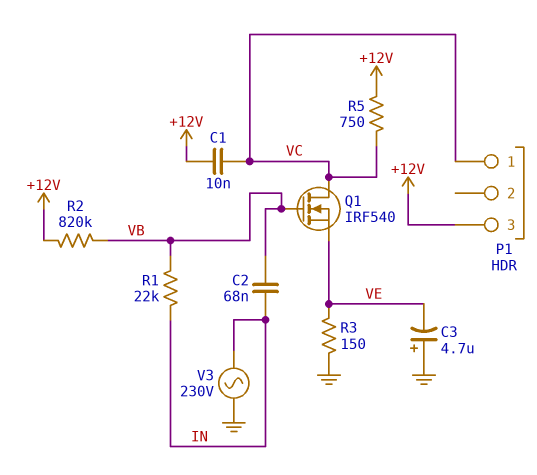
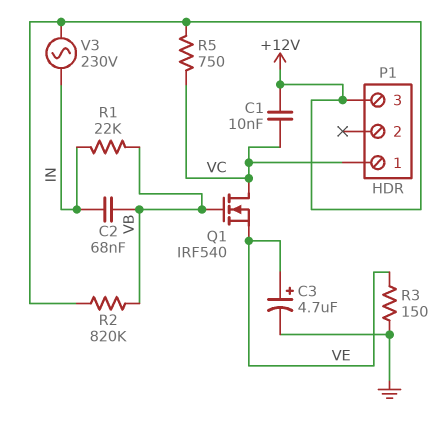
C3: 4.7uF (plus GND, minus VE) -> 4.7uF (plus VE, minus GND)
V3: AC 230V (GND, IN) -> AC 230V (+12V, IN)

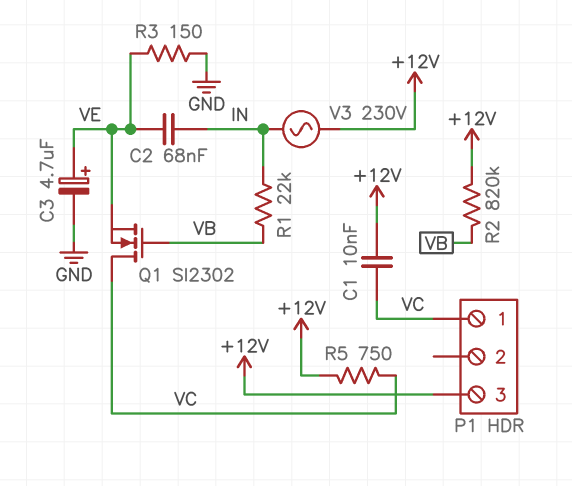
C2: 68nF (IN, VB) -> 68nF (IN, VE)
Q1: NMOS IRF540 (G VB, D VC, S VE) -> NMOS SI2302 (G VB, D VC, S VE)

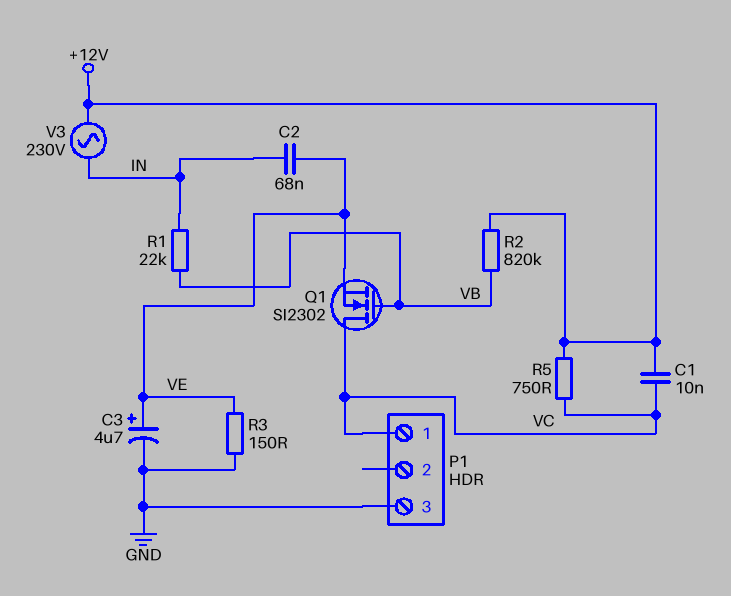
P1 pin 3: +12V -> GND

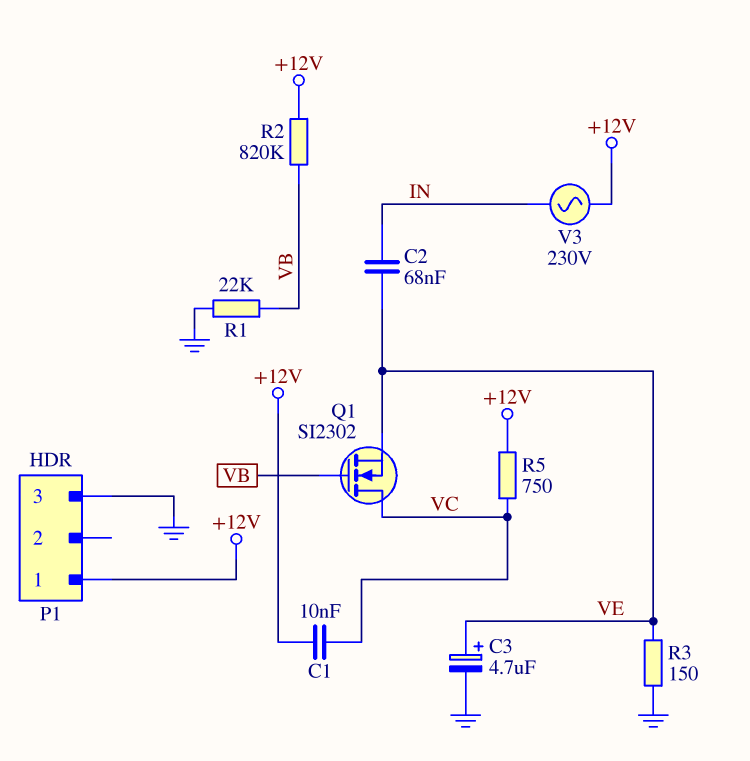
P1 pin 1: VC -> +12V
R1: 22k (IN, VB) -> 22k (GND, VB)

